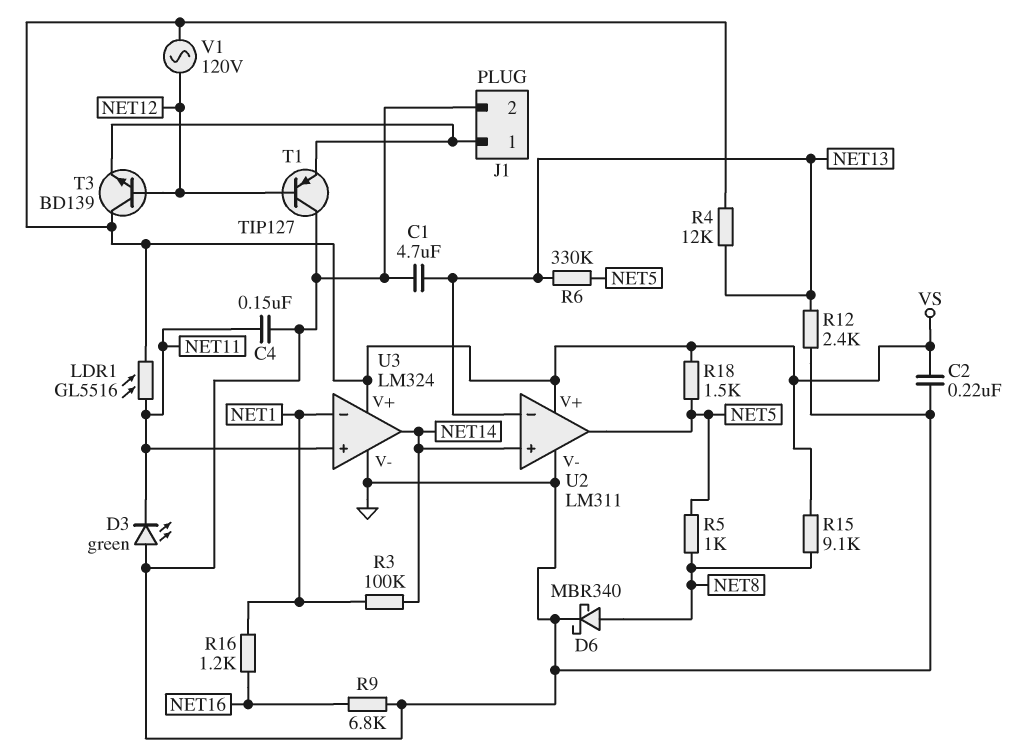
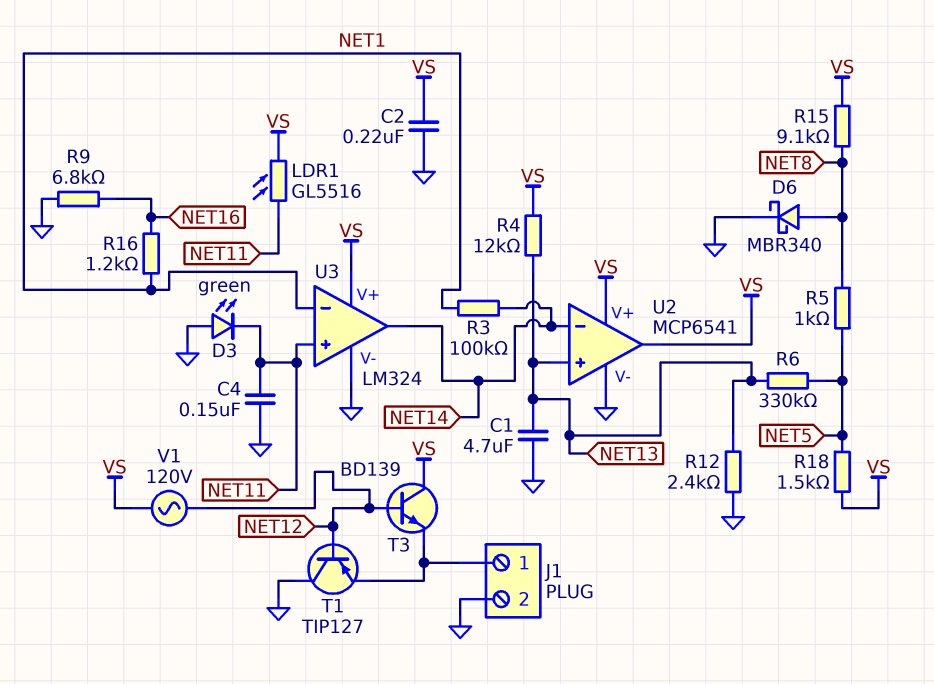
U2: LM311 -> MCP6541
U2 pin in+: NET14 -> NET13
U2 pin in-: NET13 -> NET14
U2 pin out: NET5 -> VS

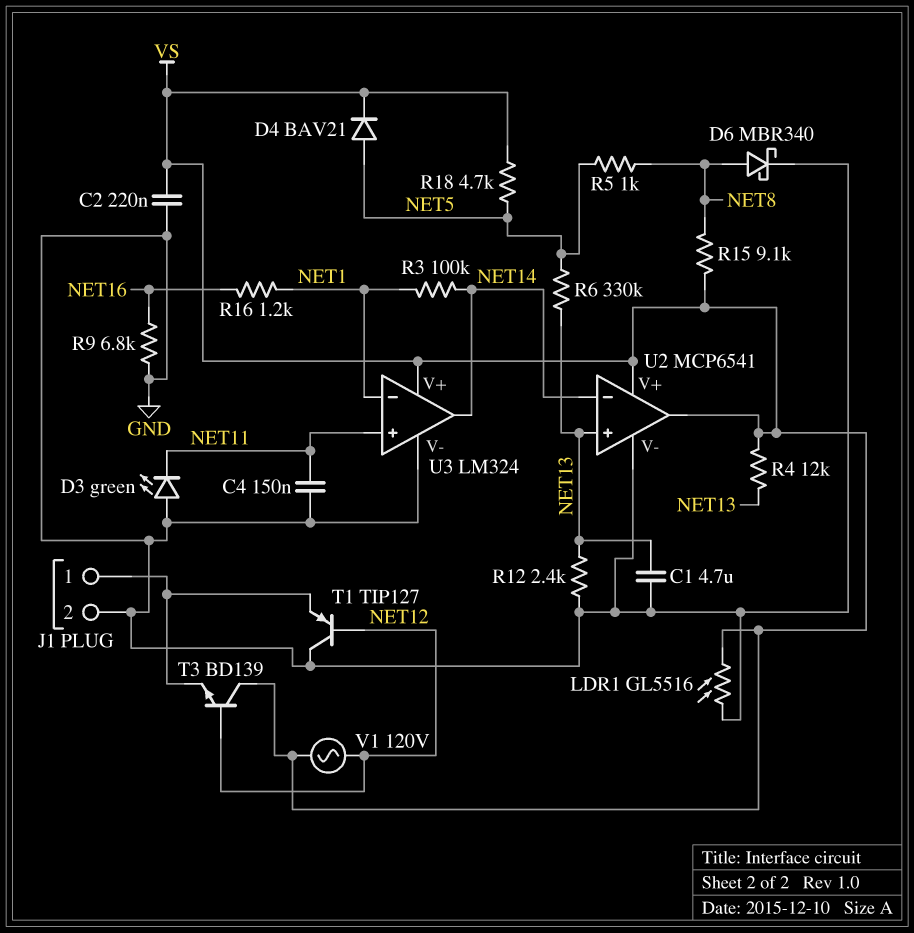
D4: none -> diode BAV21 (A NET5, K VS)
LDR1: GL5516 (NET11, VS) -> GL5516 (GND, VS)
R18: 1.5k (NET5, VS) -> 4.7k (NET5, VS)

